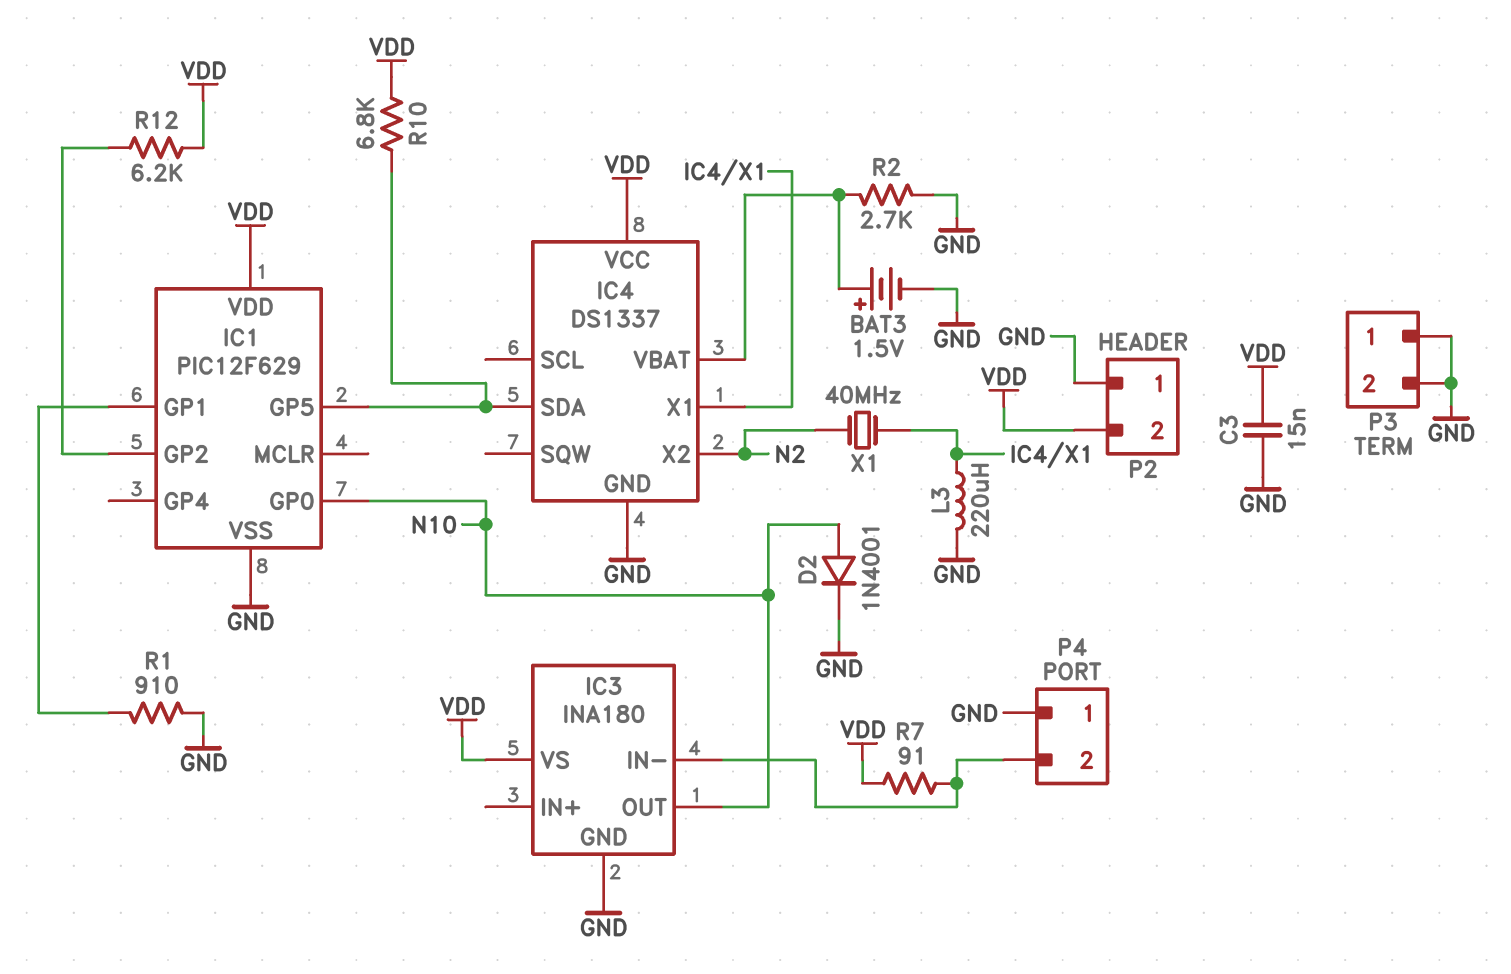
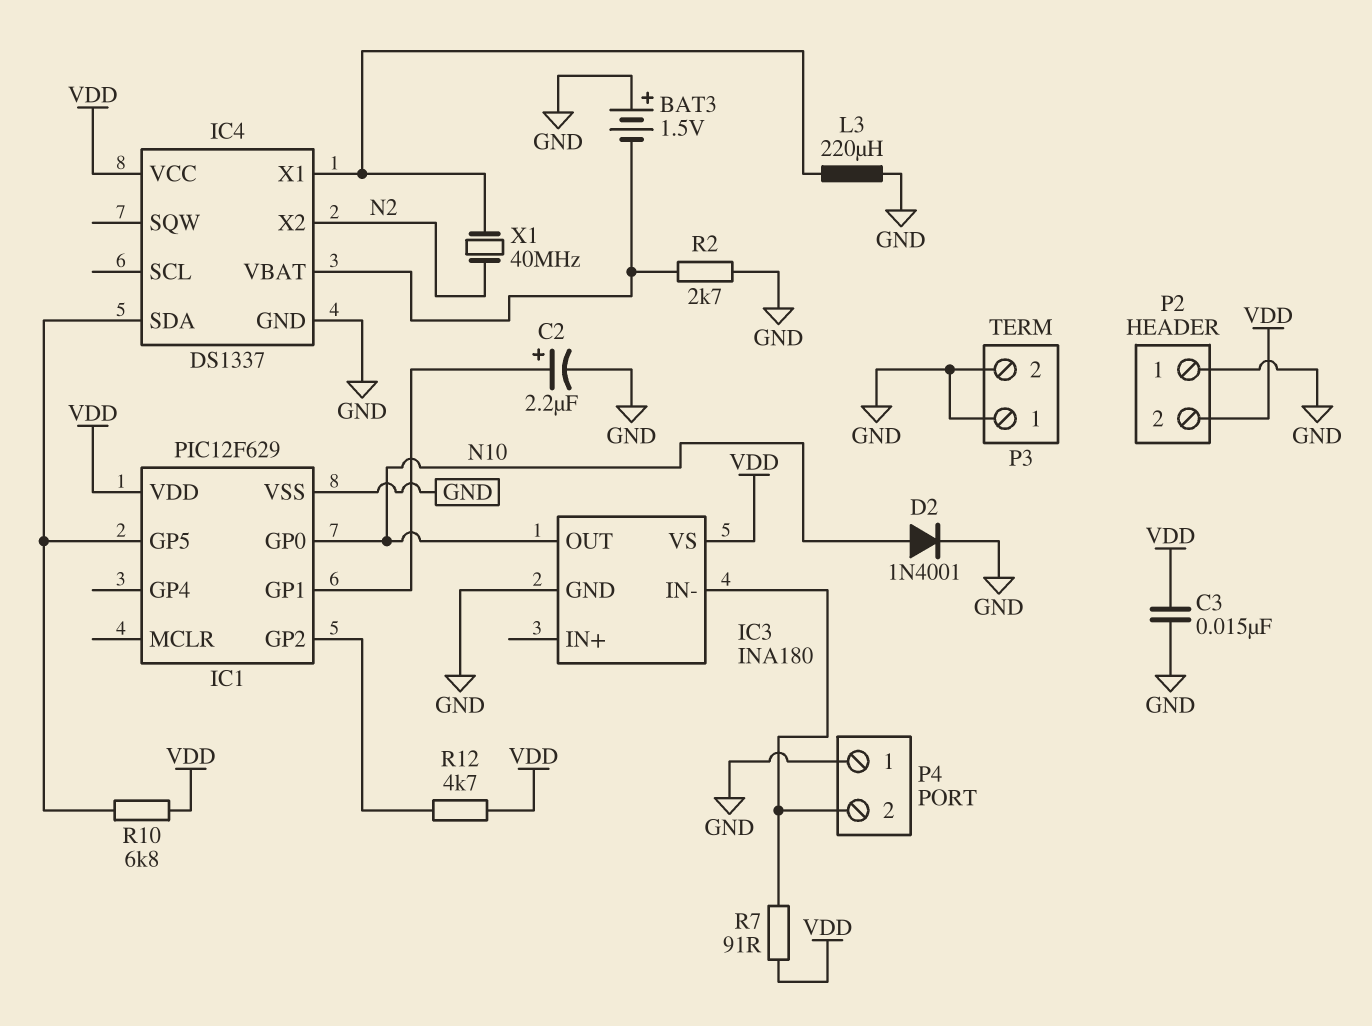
BAT3: 1.5V (plus IC4/VBAT, minus GND) -> 1.5V (plus GND, minus IC4/VBAT)
C2: none -> 2.2uF (plus IC1/GP1, minus GND)
R1: 910 (GND, IC1/GP1) -> none
R12: 6.2k (IC1/GP2, VDD) -> 4.7k (IC1/GP2, VDD)

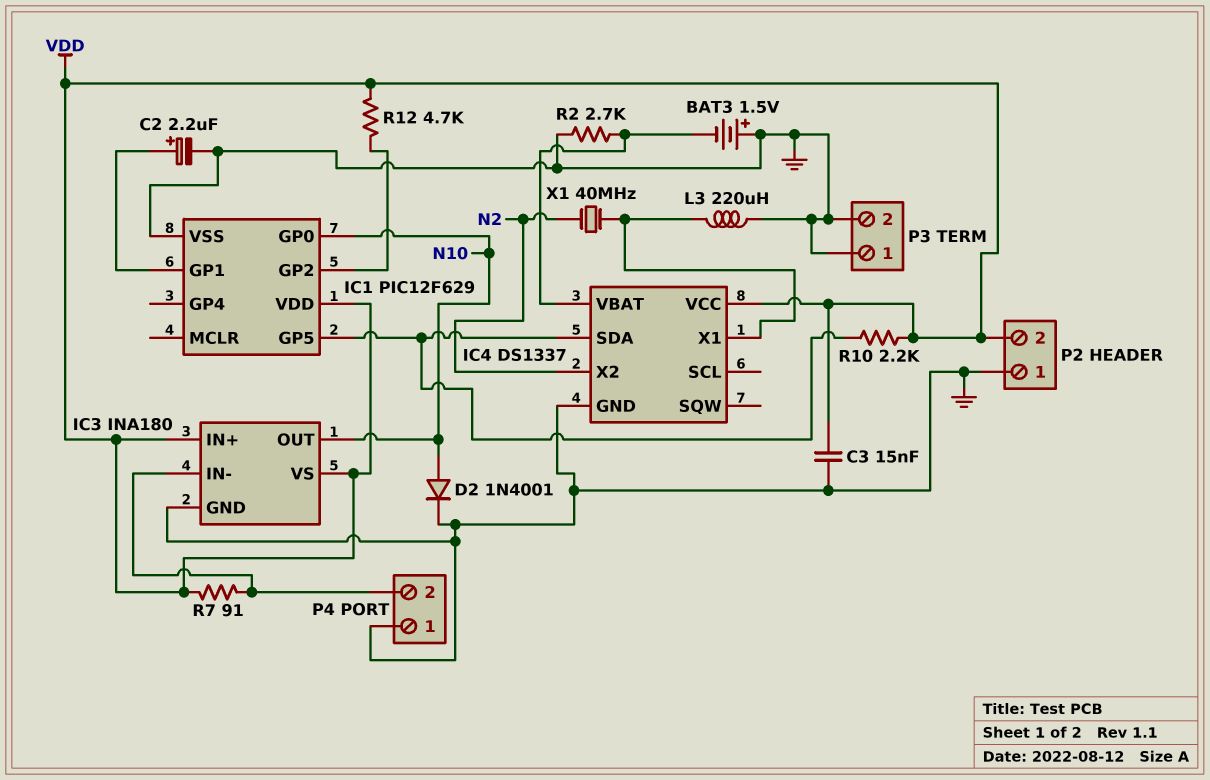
IC3 pin IN+: none -> VDD
R10: 6.8k (IC1/GP5, VDD) -> 2.2k (IC1/GP5, VDD)

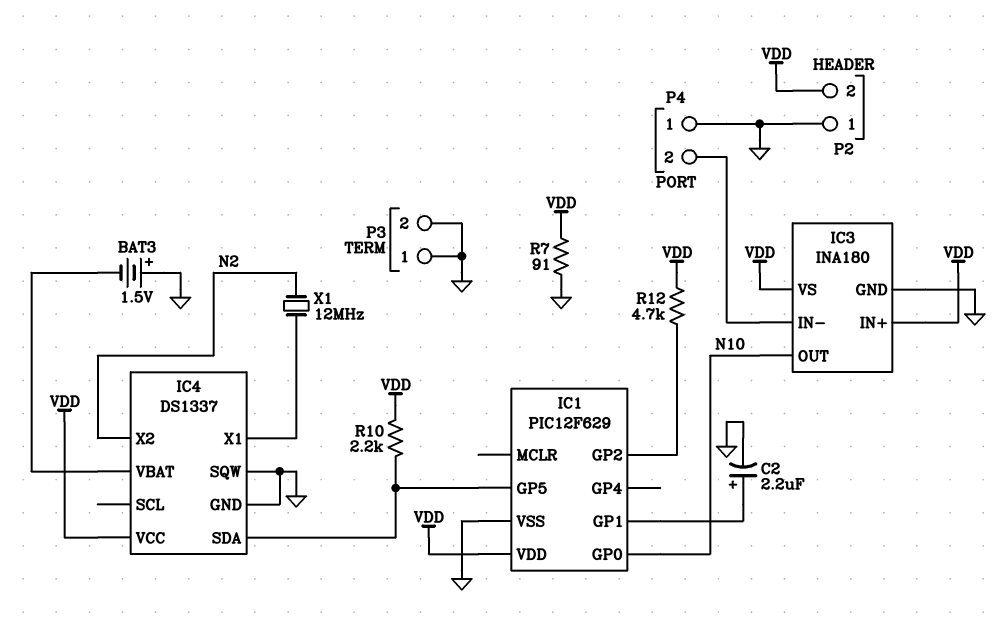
C3: 15nF (GND, VDD) -> none
D2: diode 1N4001 (A N10, K GND) -> none
IC4 pin SQW: none -> GND
L3: 220uH (GND, IC4/X1) -> none
R2: 2.7k (GND, IC4/VBAT) -> none
R7: 91 (IC3/IN-, VDD) -> 91 (GND, VDD)
X1: 40MHz (IC4/X1, N2) -> 12MHz (IC4/X1, N2)

